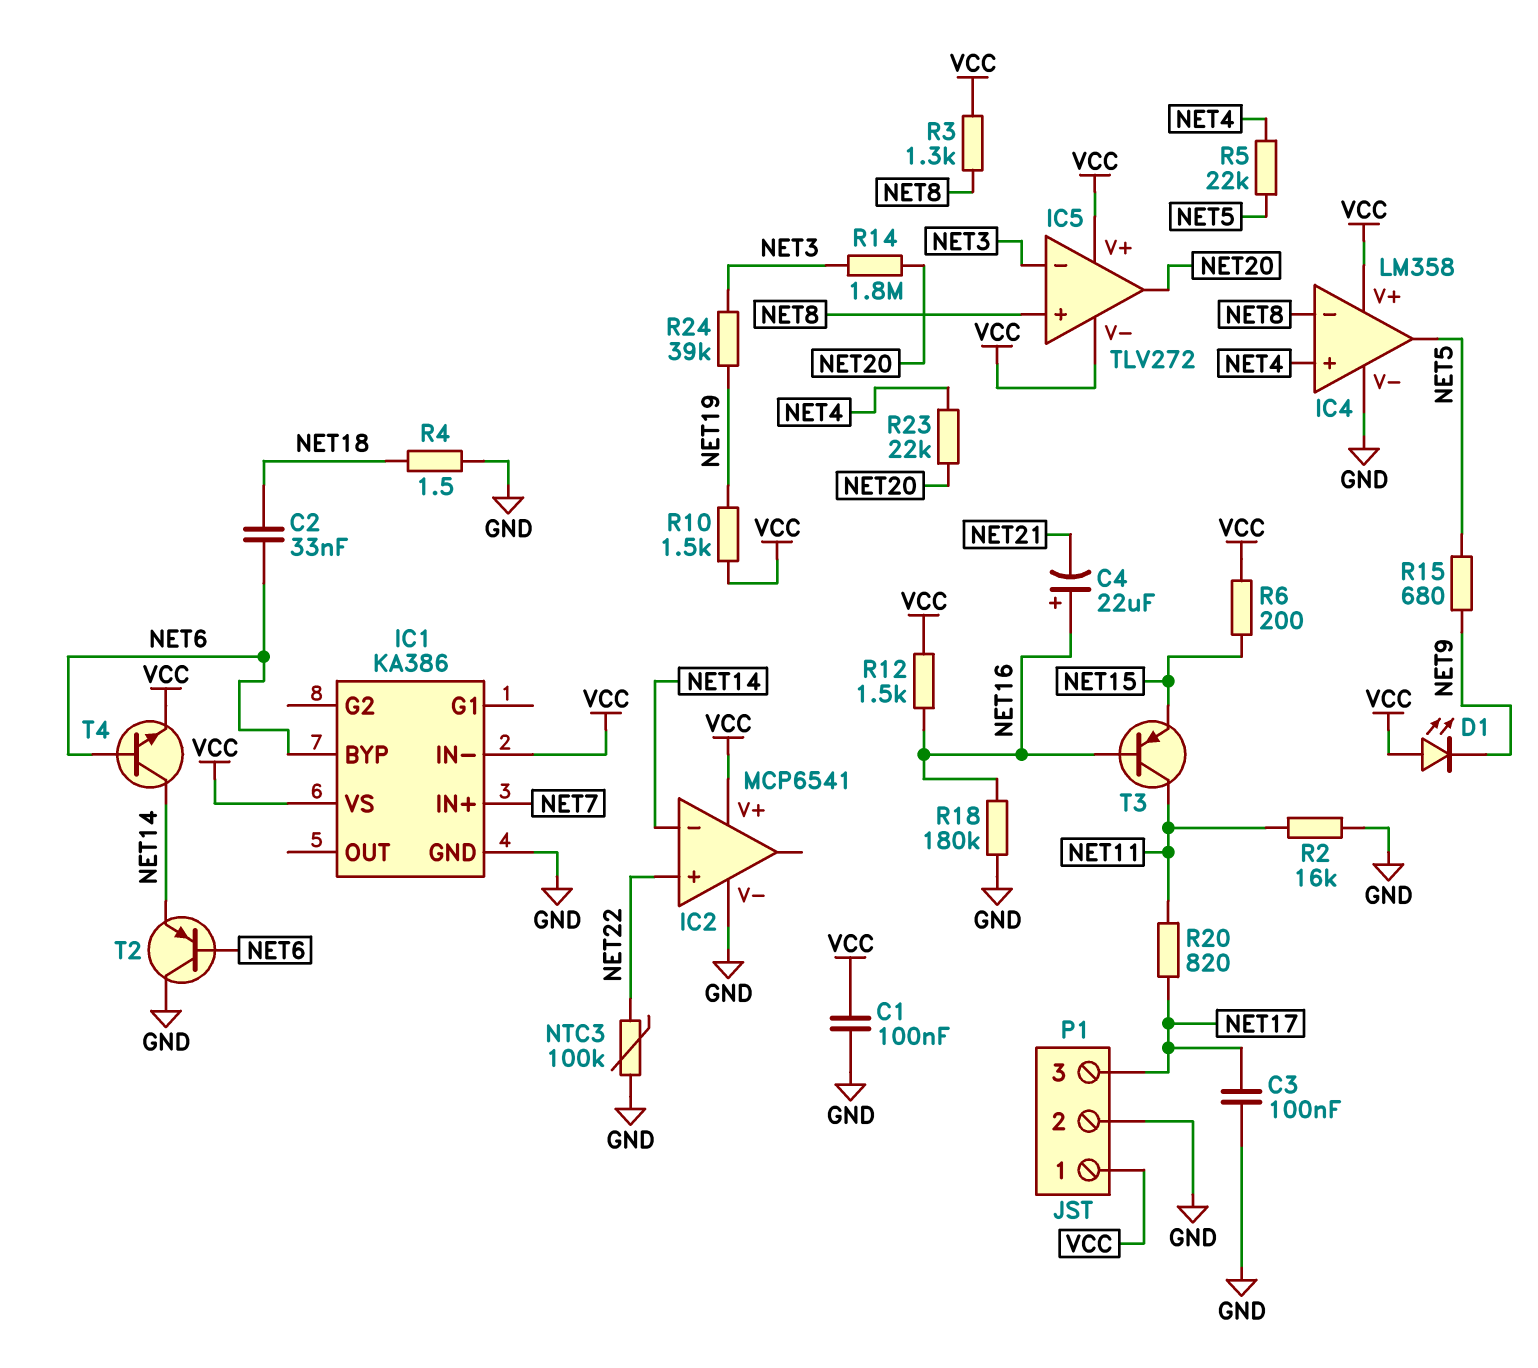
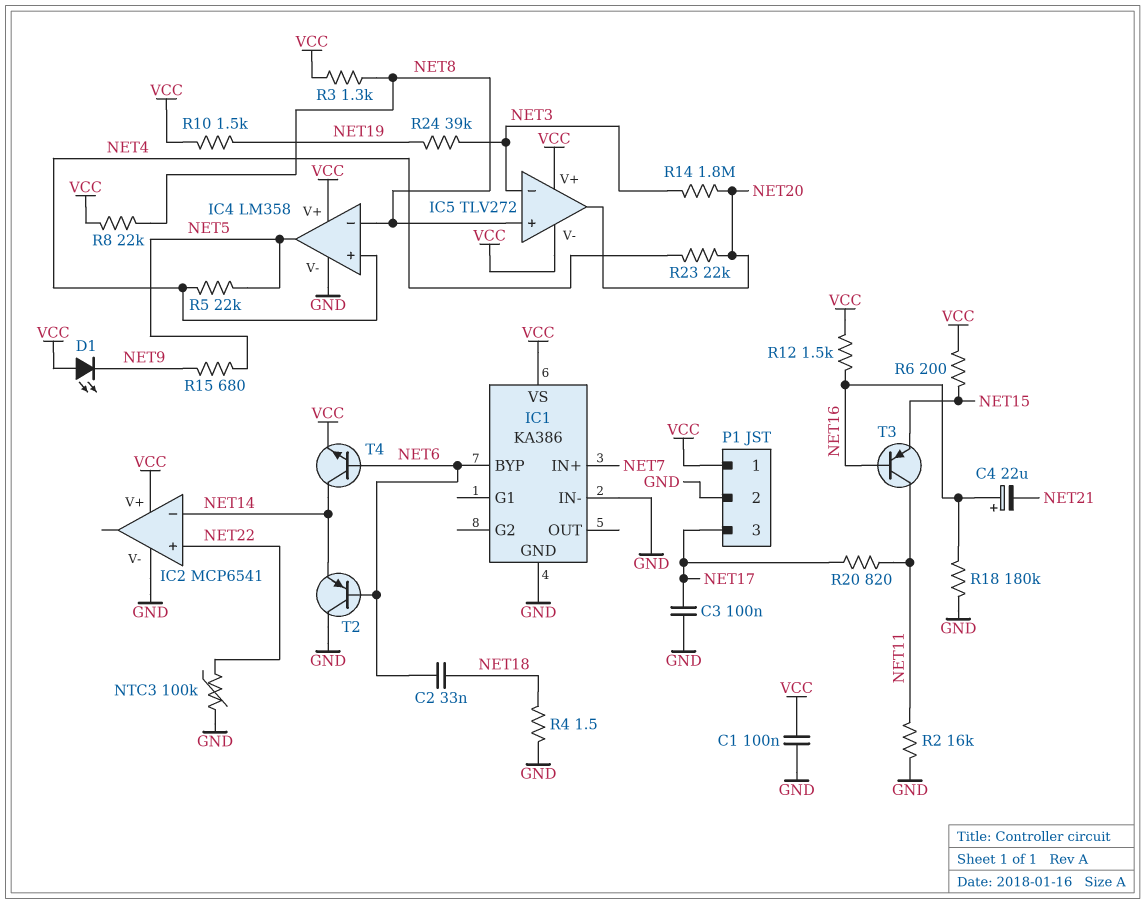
IC1 pin IN-: VCC -> GND
R8: none -> 22k (NET8, VCC)

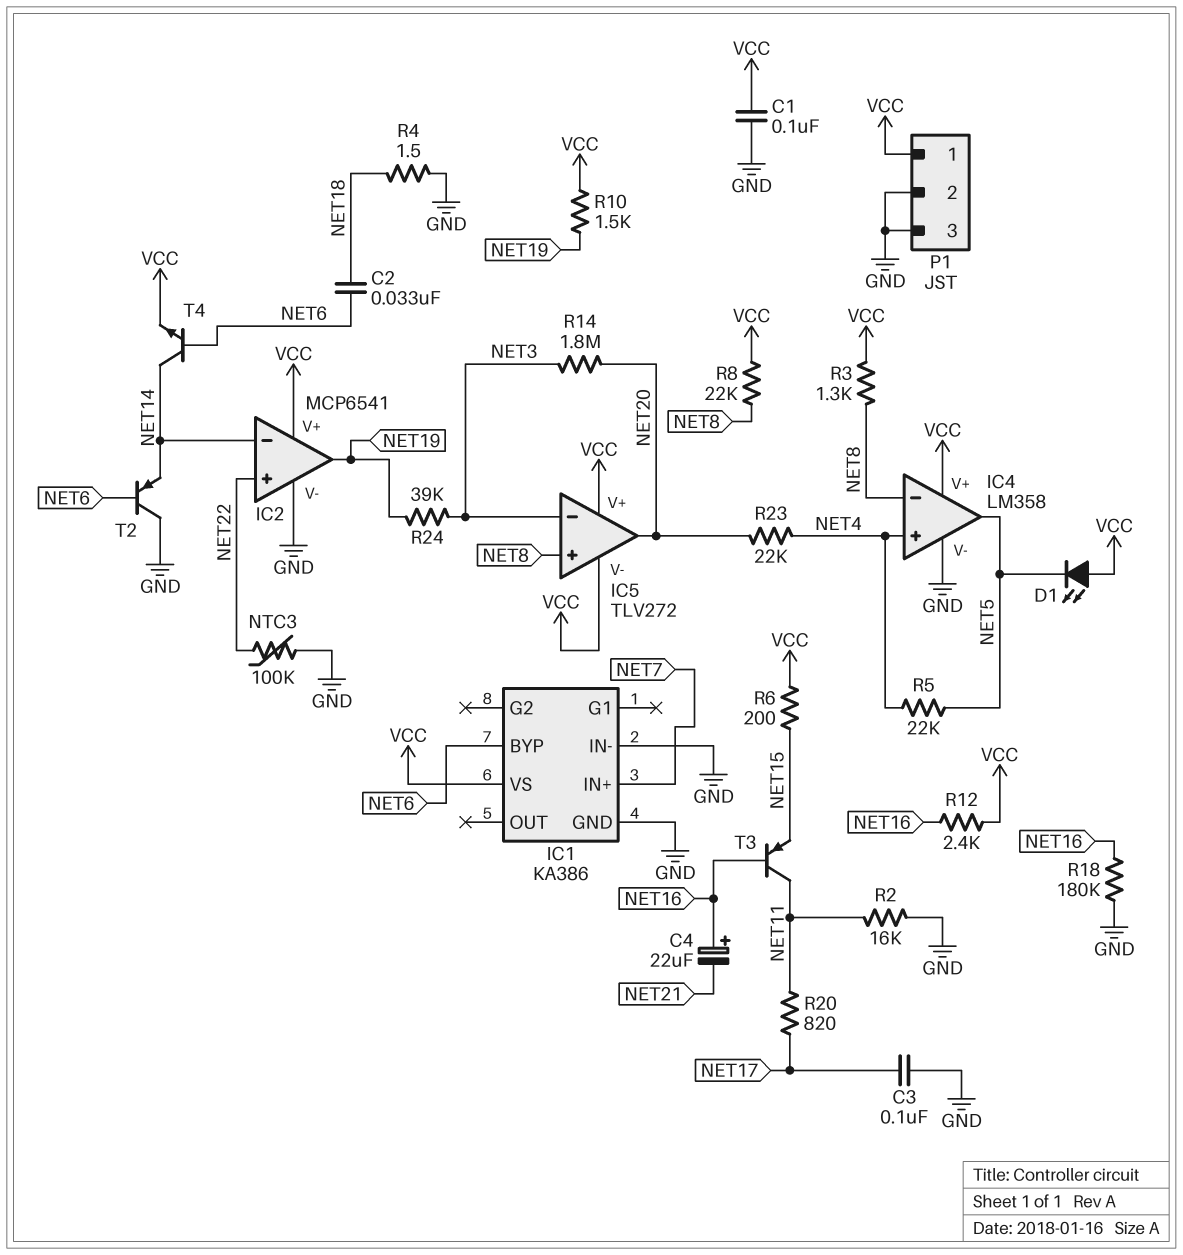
D1: LED (A VCC, K NET9) -> LED (A VCC, K NET5)
IC2 pin out: none -> NET19
P1 pin 3: NET17 -> GND
R12: 1.5k (NET16, VCC) -> 2.4k (NET16, VCC)
R15: 680 (NET5, NET9) -> none

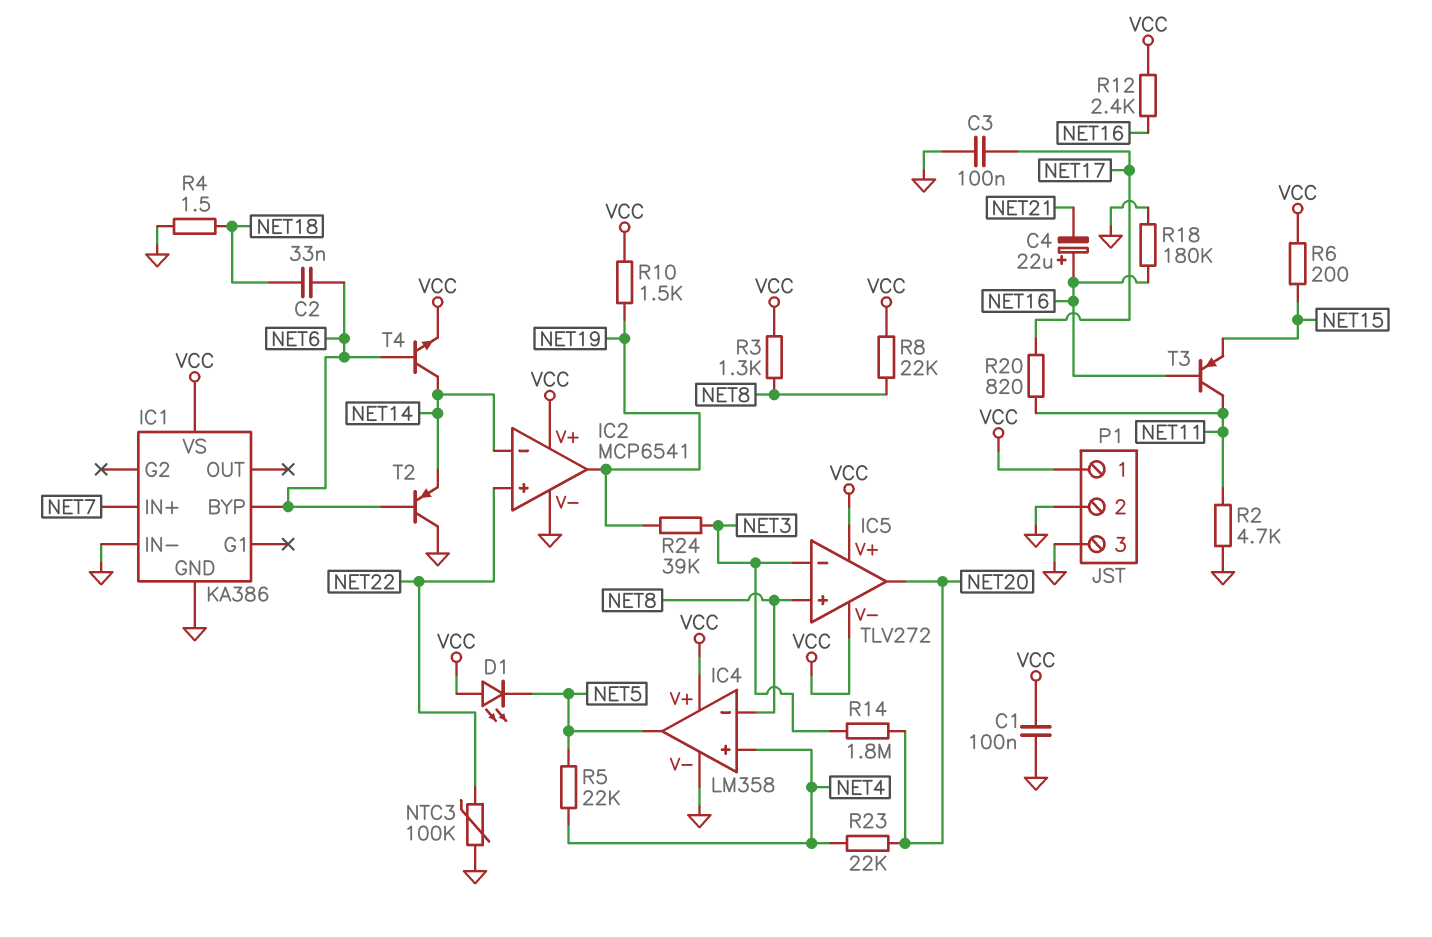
R2: 16k (GND, NET11) -> 4.7k (GND, NET11)

